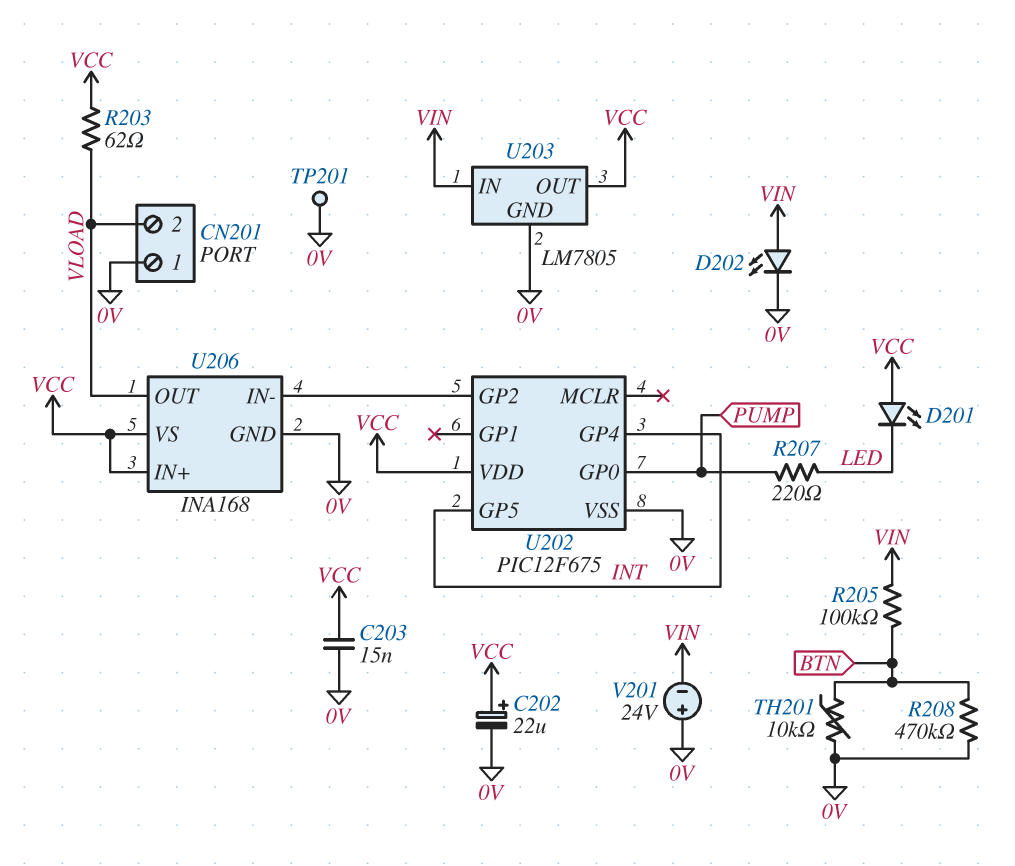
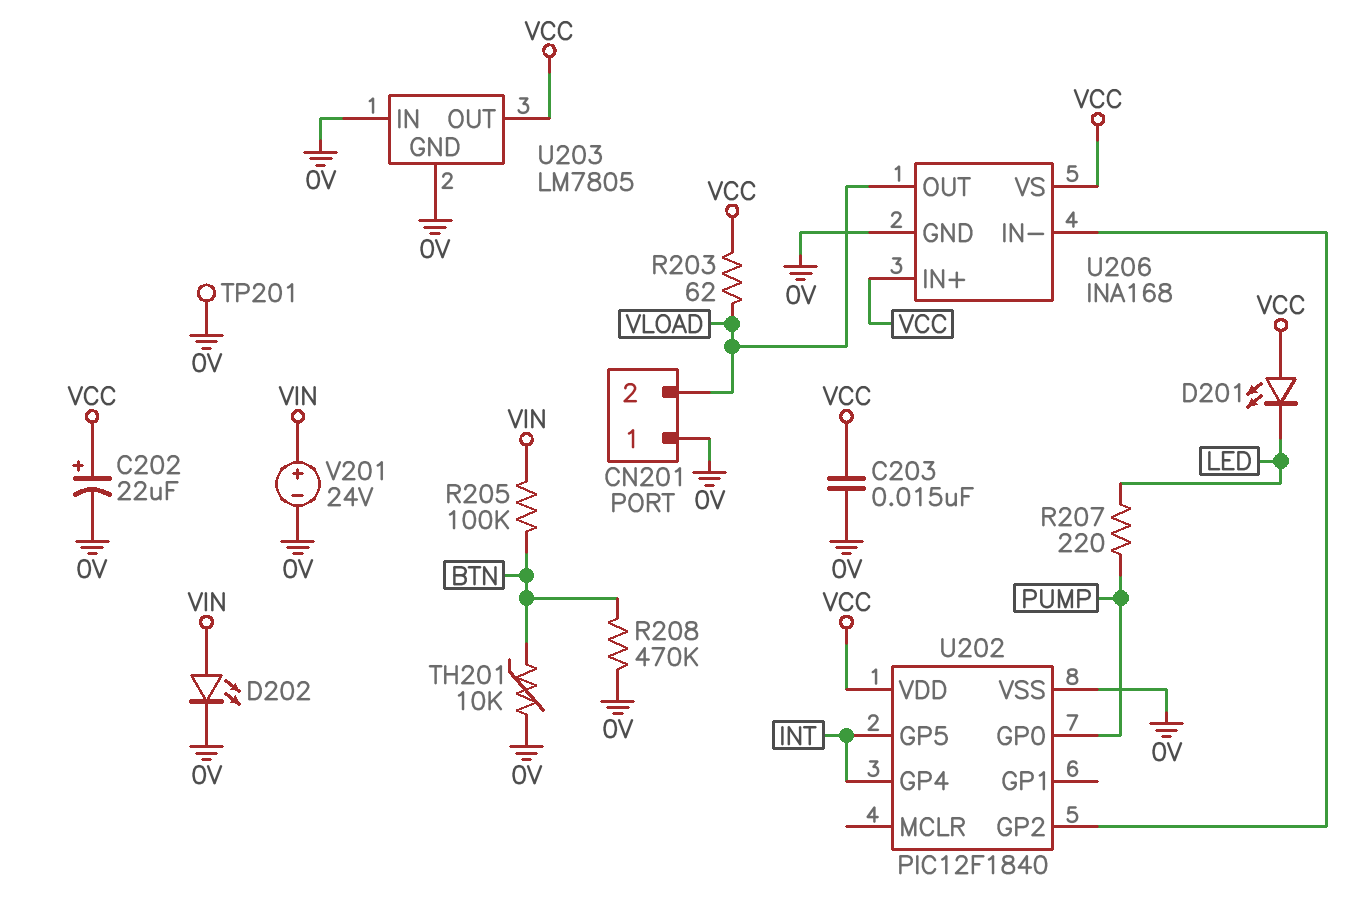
U202: PIC12F675 -> PIC12F1840
U203 pin IN: VIN -> 0V
V201: 24V (plus 0V, minus VIN) -> 24V (plus VIN, minus 0V)

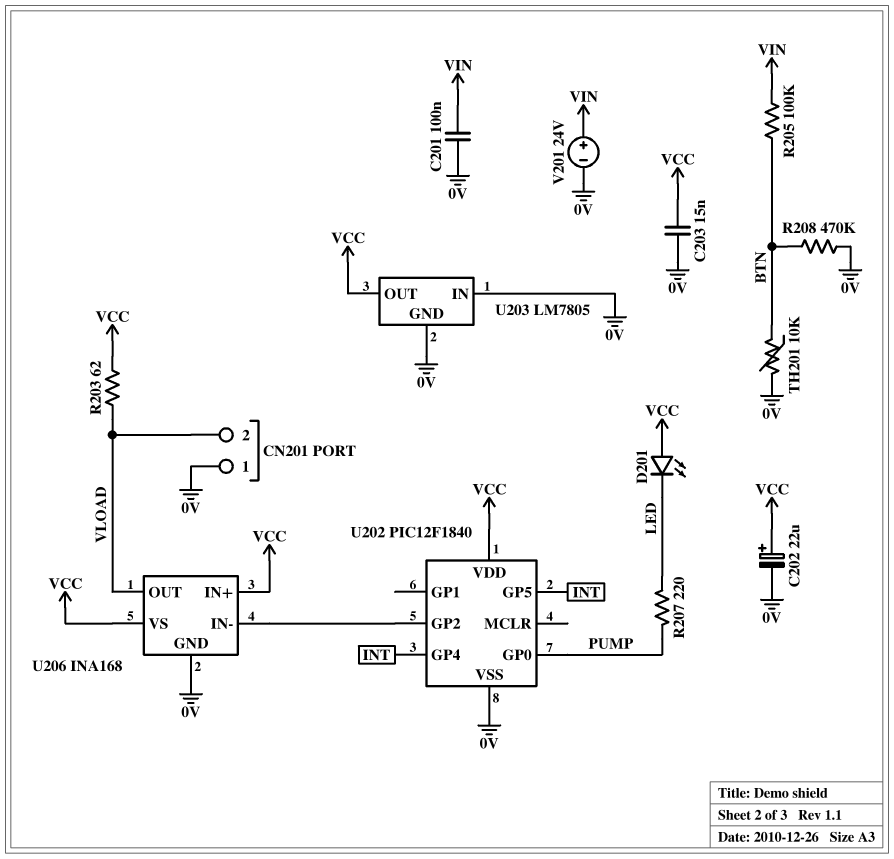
C201: none -> 100nF (0V, VIN)
D202: LED (A VIN, K 0V) -> none
TP201: test point (0V) -> none

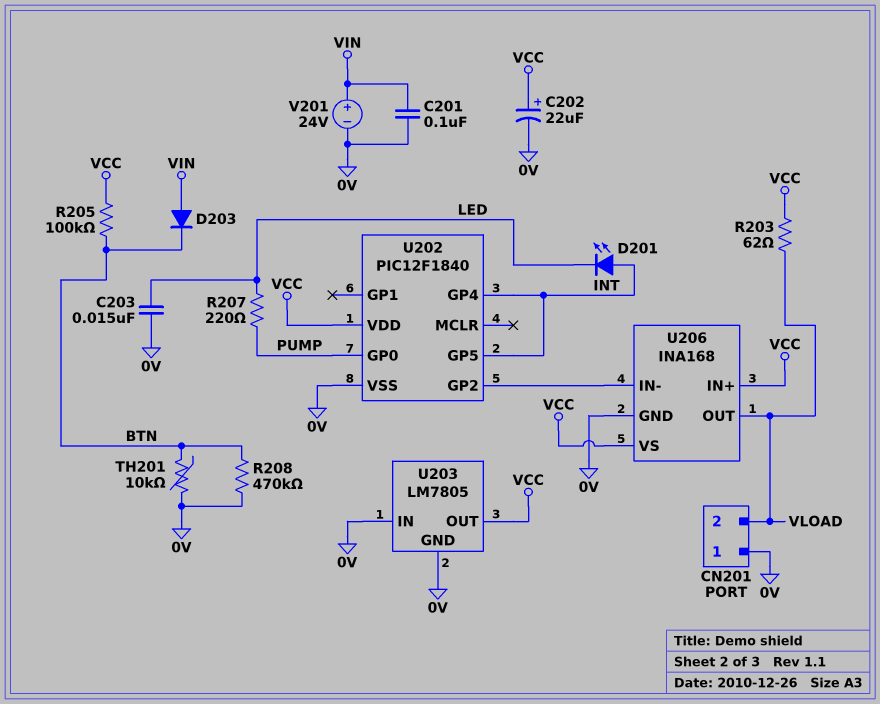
C203: 15nF (0V, VCC) -> 15nF (0V, LED)
D201: LED (A VCC, K LED) -> LED (A INT, K LED)
D203: none -> diode (A VIN, K BTN)
R205: 100k (BTN, VIN) -> 100k (BTN, VCC)

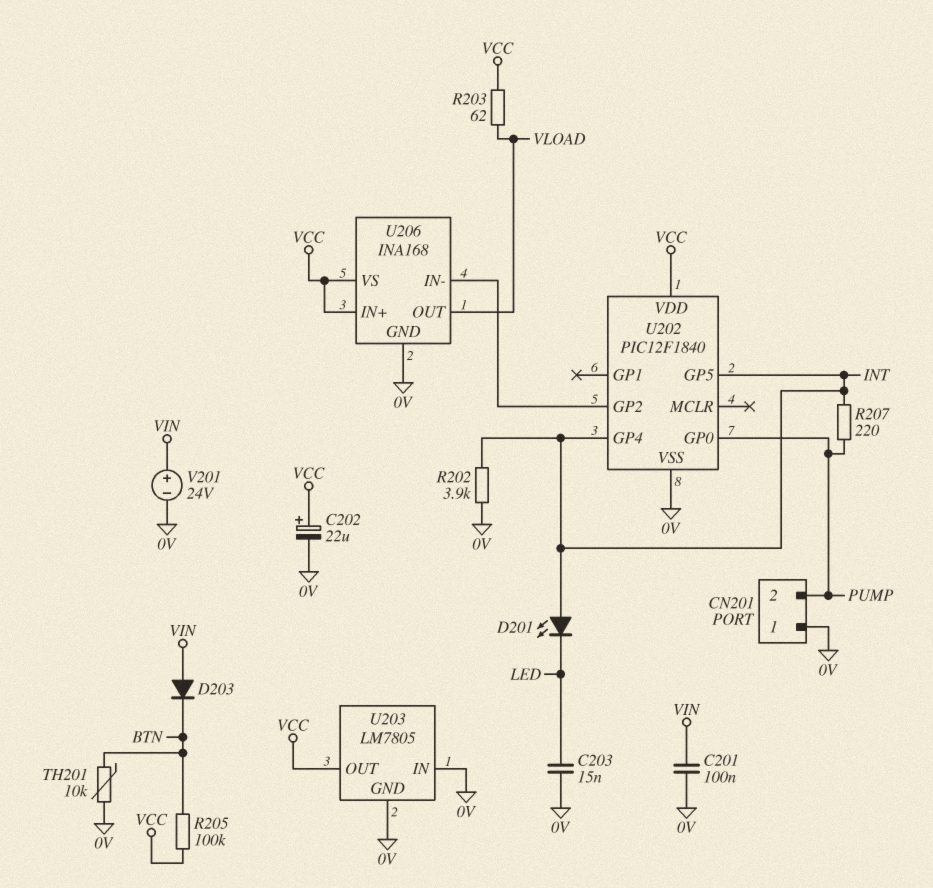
CN201 pin 2: VLOAD -> PUMP
R202: none -> 3.9k (0V, INT)
R207: 220 (LED, PUMP) -> 220 (INT, PUMP)
R208: 470k (0V, BTN) -> none

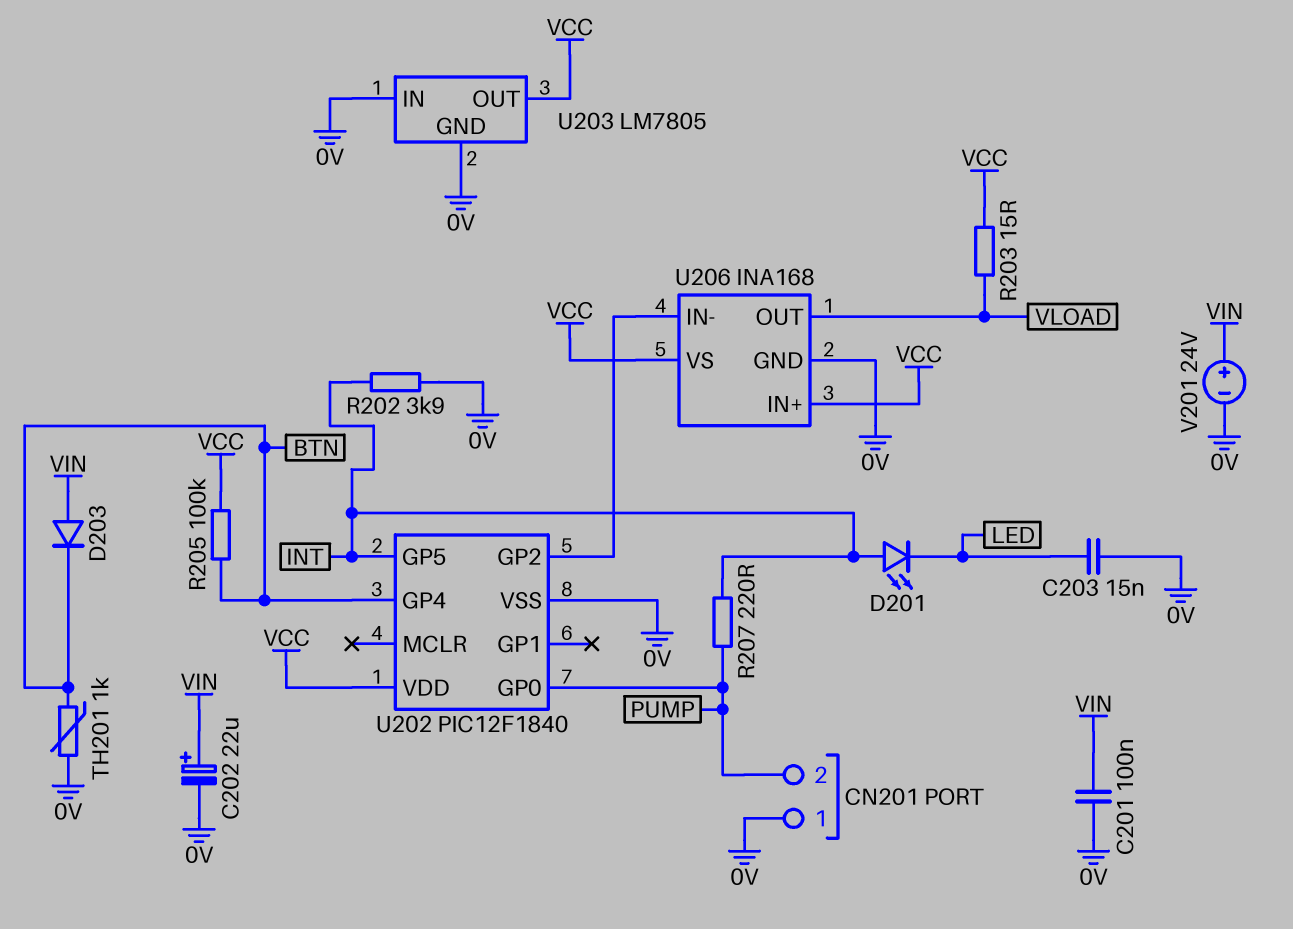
C202: 22uF (plus VCC, minus 0V) -> 22uF (plus VIN, minus 0V)
R203: 62 (VCC, VLOAD) -> 15 (VCC, VLOAD)
TH201: 10k (0V, BTN) -> 1k (0V, BTN)
U202 pin GP4: INT -> BTN

